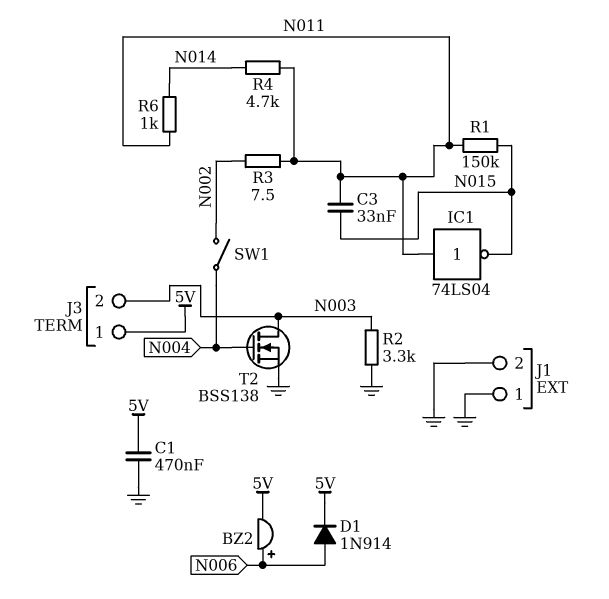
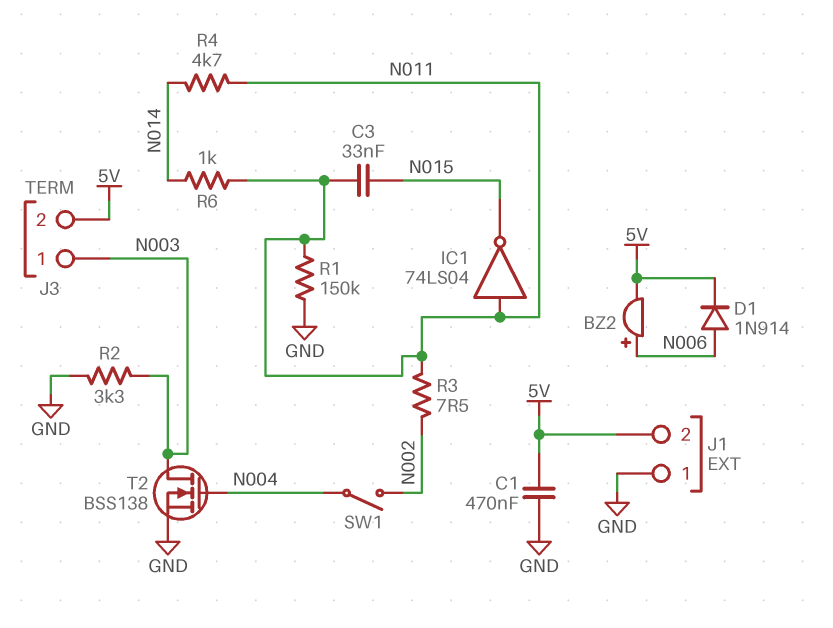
J1 pin 2: GND -> 5V
J3 pin 1: 5V -> N003
J3 pin 2: N003 -> 5V
R1: 150k (N011, N015) -> 150k (GND, N011)

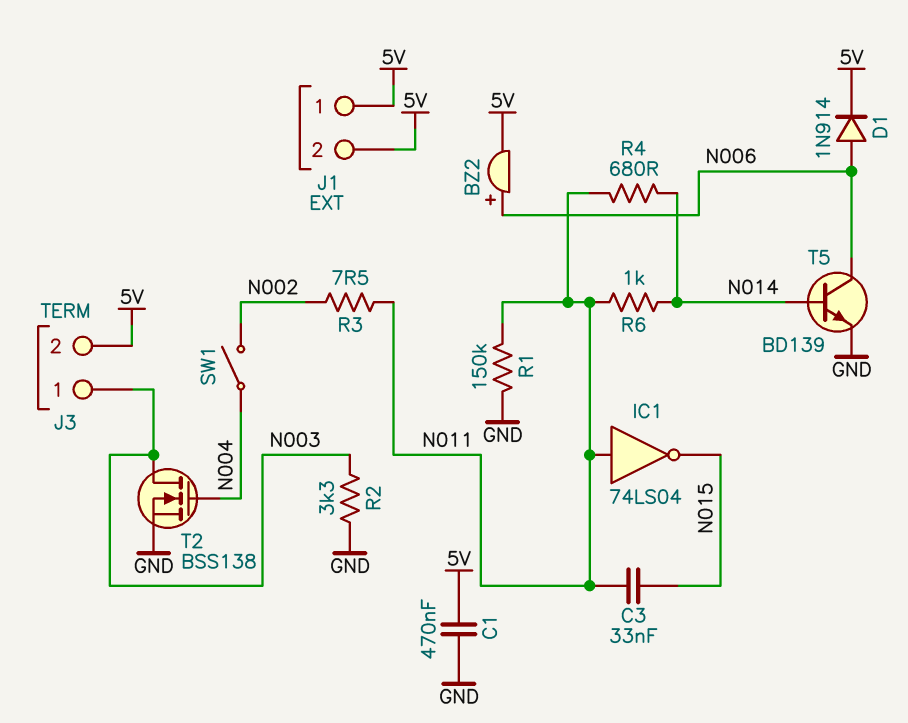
J1 pin 1: GND -> 5V
R4: 4.7k (N011, N014) -> 680 (N011, N014)
T5: none -> NPN BD139 (B N014, C N006, E GND)

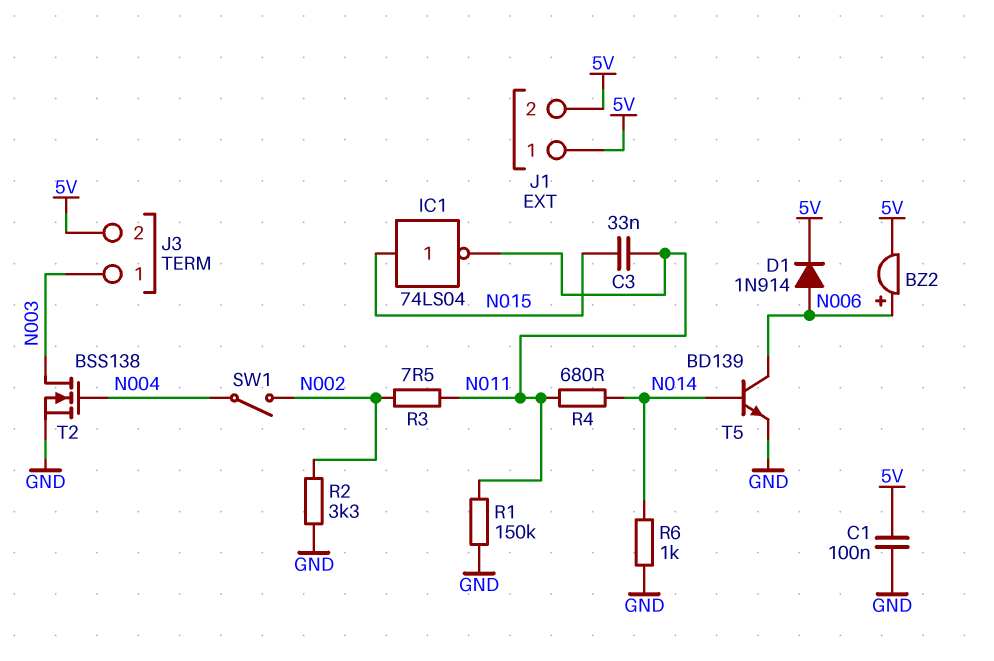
C1: 470nF (5V, GND) -> 100nF (5V, GND)
IC1: NOT 74LS04 (in N011, out N015) -> NOT 74LS04 (in N015, out N011)
R2: 3.3k (GND, N003) -> 3.3k (GND, N002)
R6: 1k (N011, N014) -> 1k (GND, N014)

